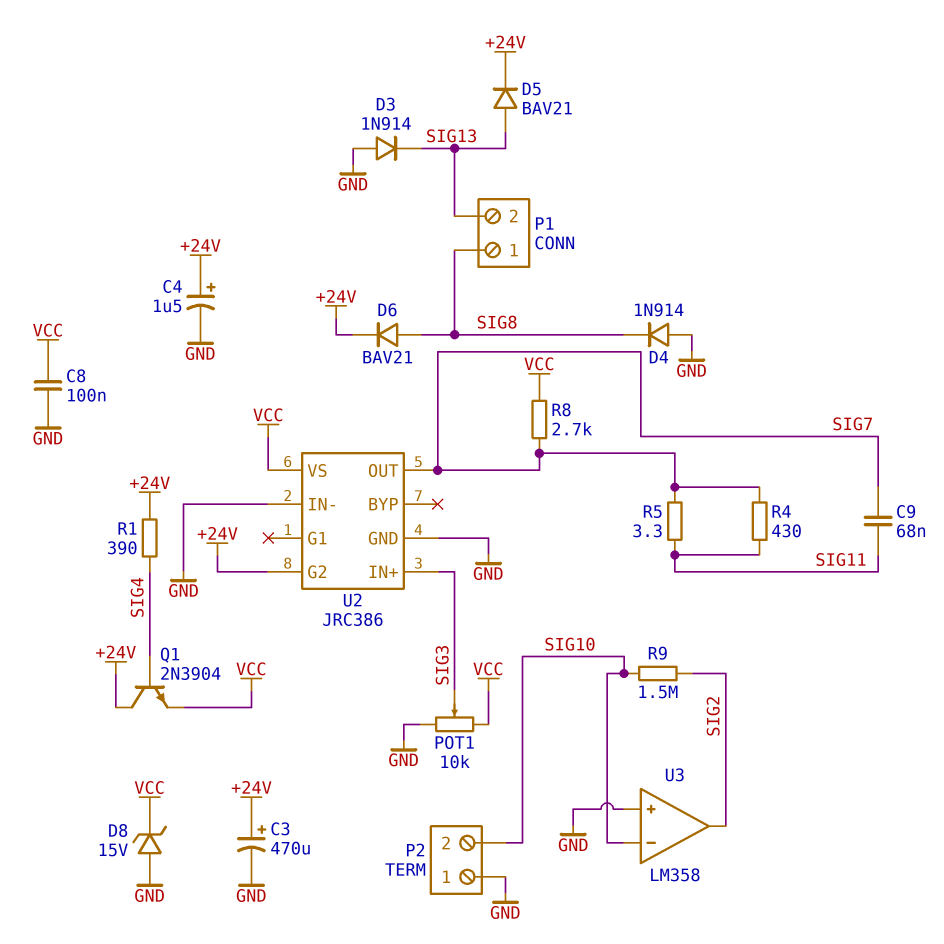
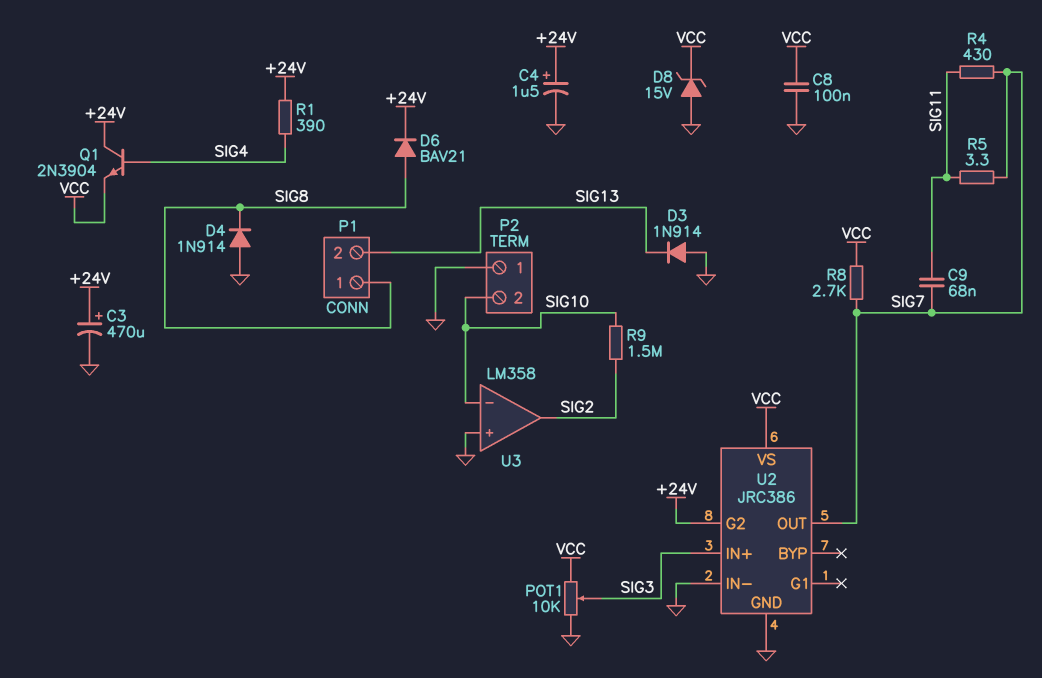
D5: diode BAV21 (A SIG13, K +24V) -> none

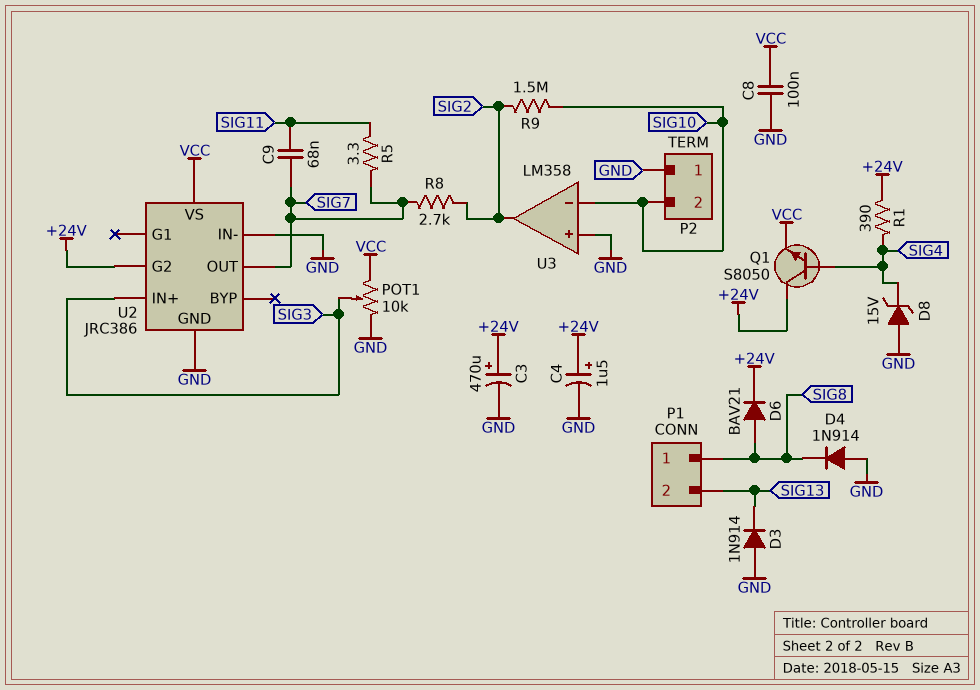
D8: zener 15V (A GND, K VCC) -> zener 15V (A GND, K SIG4)
Q1: NPN 2N3904 (B SIG4, C +24V, E VCC) -> NPN S8050 (B SIG4, C +24V, E VCC)
R4: 430 (SIG7, SIG11) -> none
R8: 2.7k (SIG7, VCC) -> 2.7k (SIG2, SIG7)

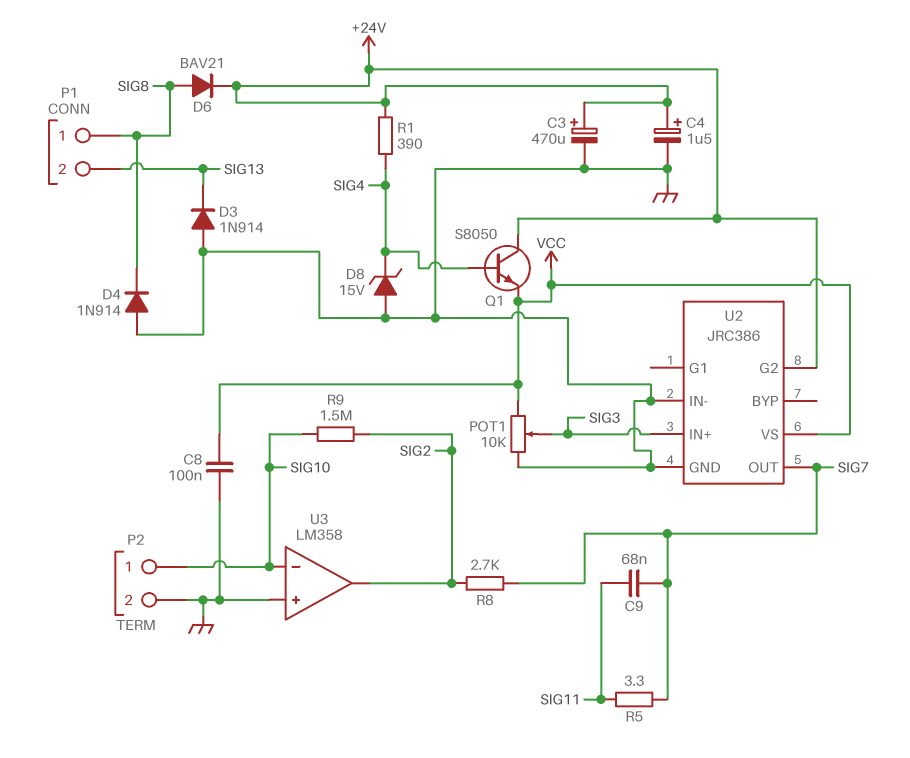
P2 pin 1: GND -> SIG10
P2 pin 2: SIG10 -> GND

